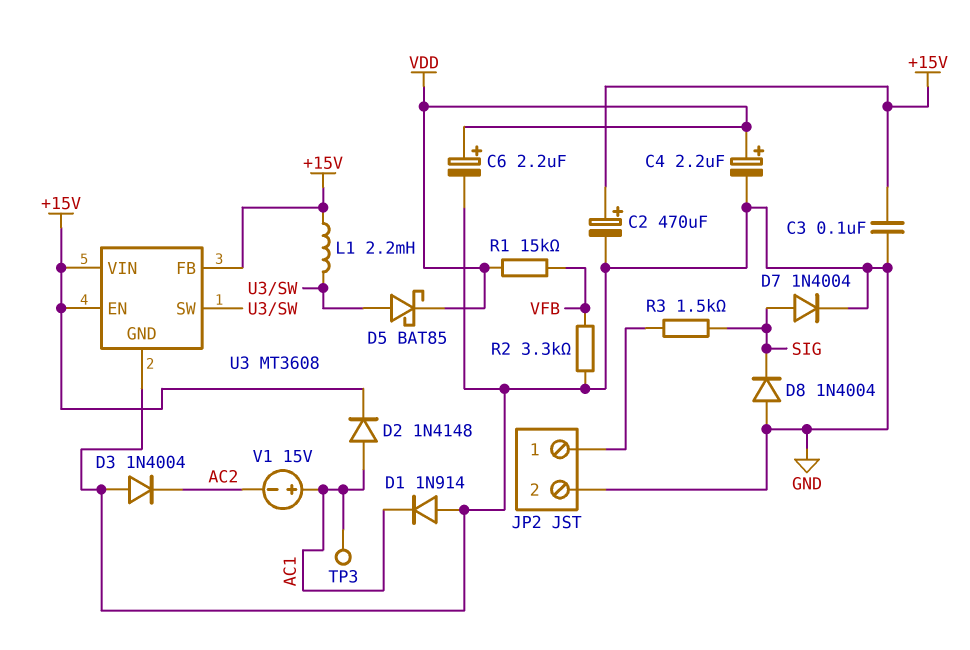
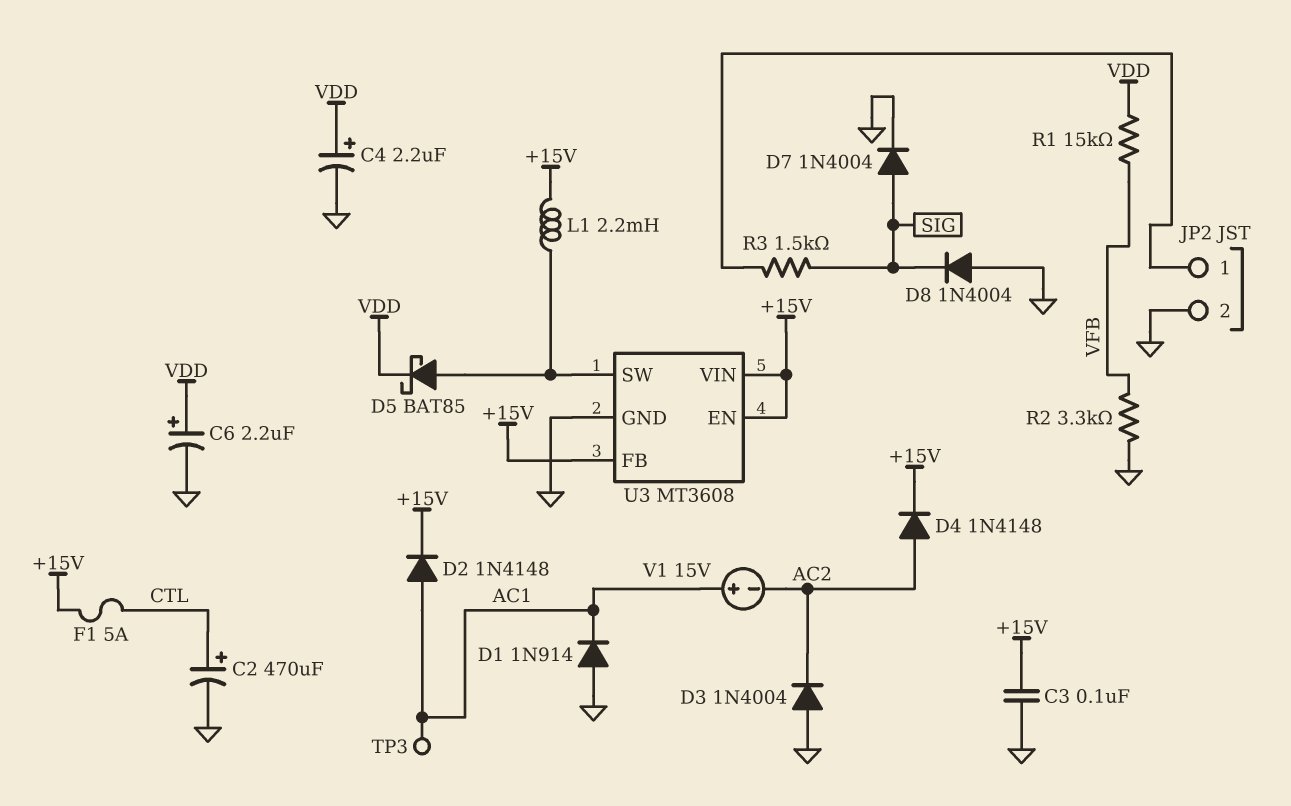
C2: 470uF (plus +15V, minus GND) -> 470uF (plus CTL, minus GND)
D4: none -> diode 1N4148 (A AC2, K +15V)
F1: none -> 5A (+15V, CTL)

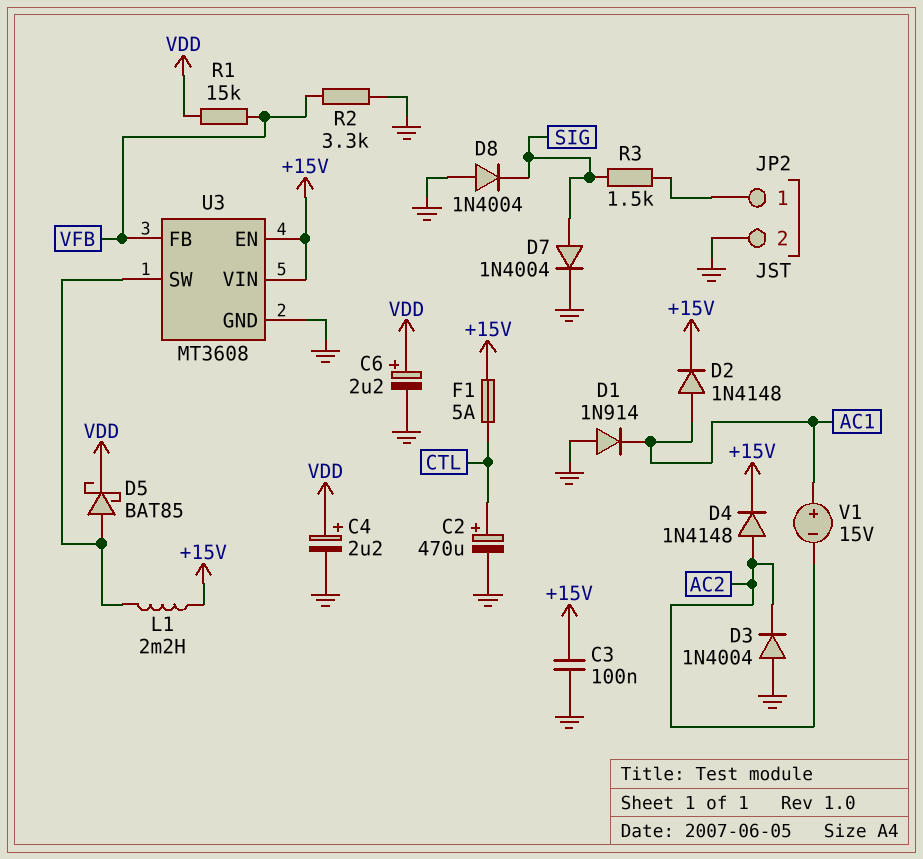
TP3: test point (AC1) -> none
U3 pin FB: +15V -> VFB

